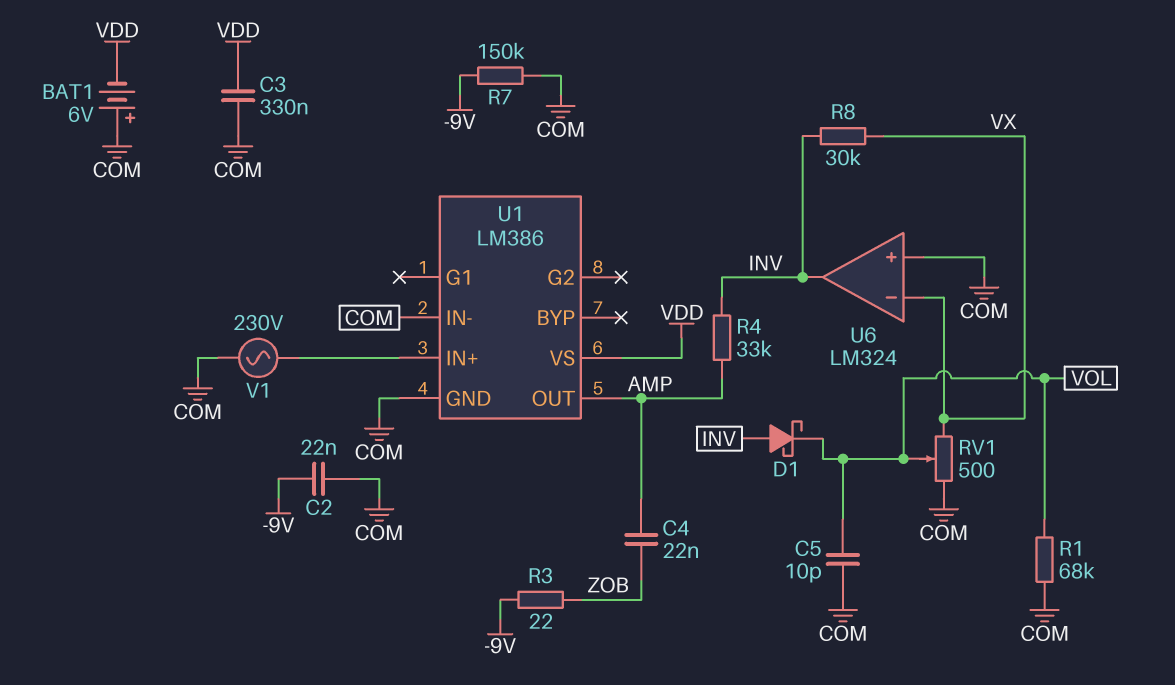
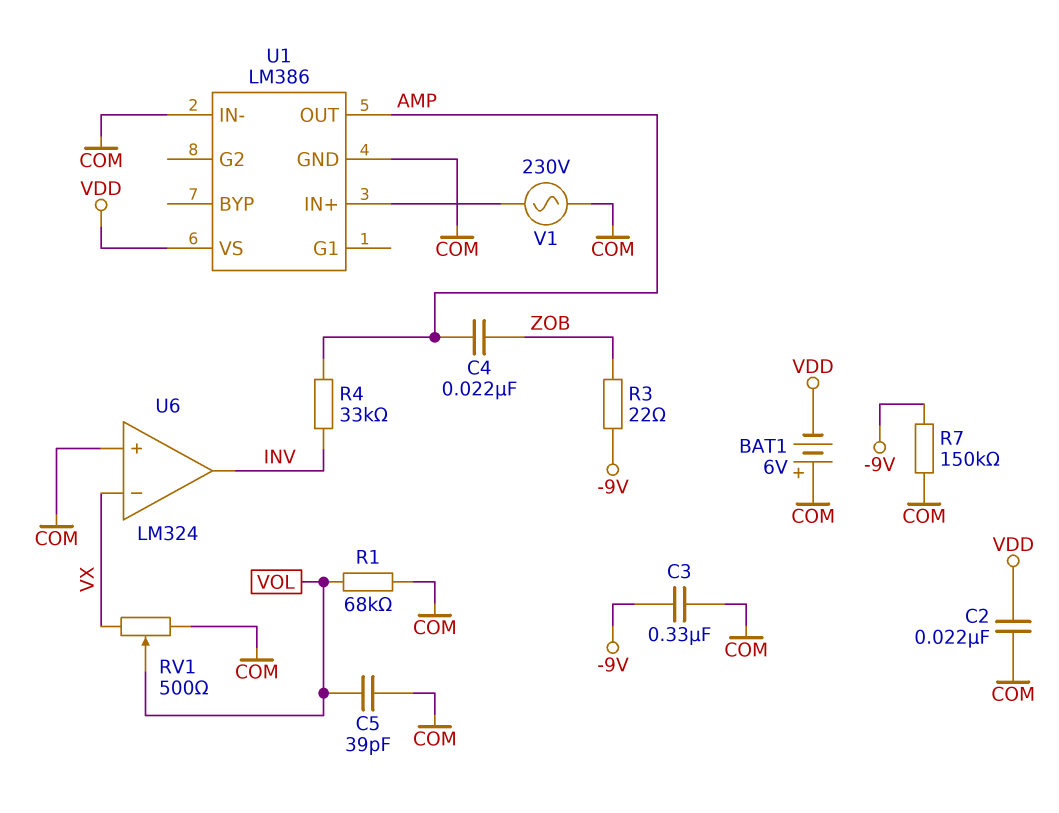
C2: 22nF (-9V, COM) -> 22nF (COM, VDD)
C3: 330nF (COM, VDD) -> 330nF (-9V, COM)
C5: 10pF (COM, VOL) -> 39pF (COM, VOL)
D1: schottky (A INV, K VOL) -> none
R8: 30k (INV, VX) -> none

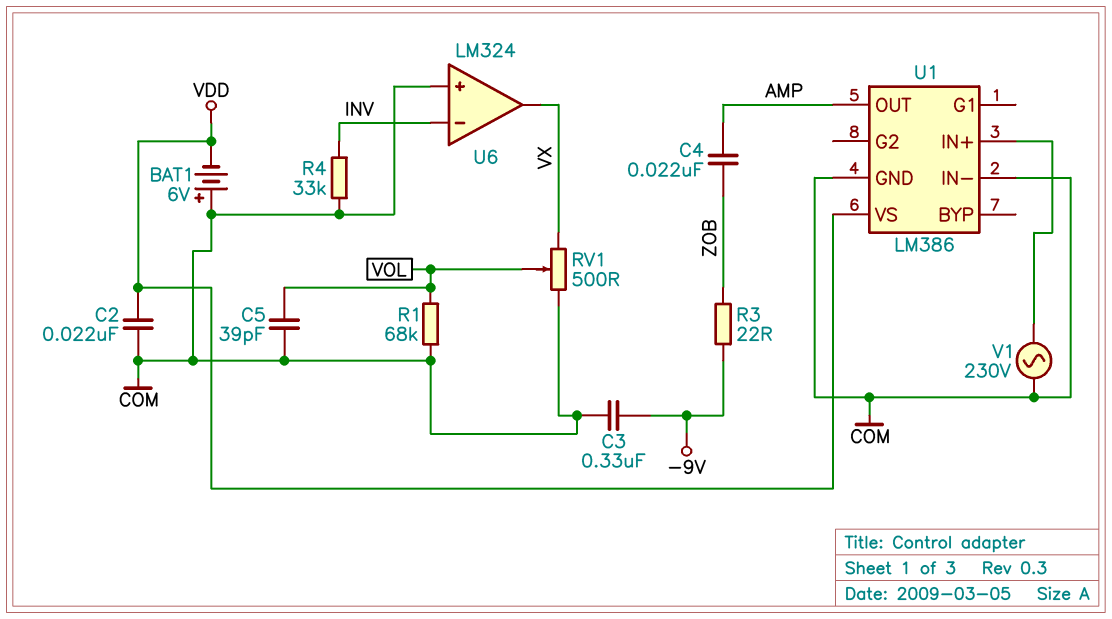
R4: 33k (AMP, INV) -> 33k (COM, INV)
R7: 150k (-9V, COM) -> none
U6 pin in-: VX -> INV
U6 pin out: INV -> VX

